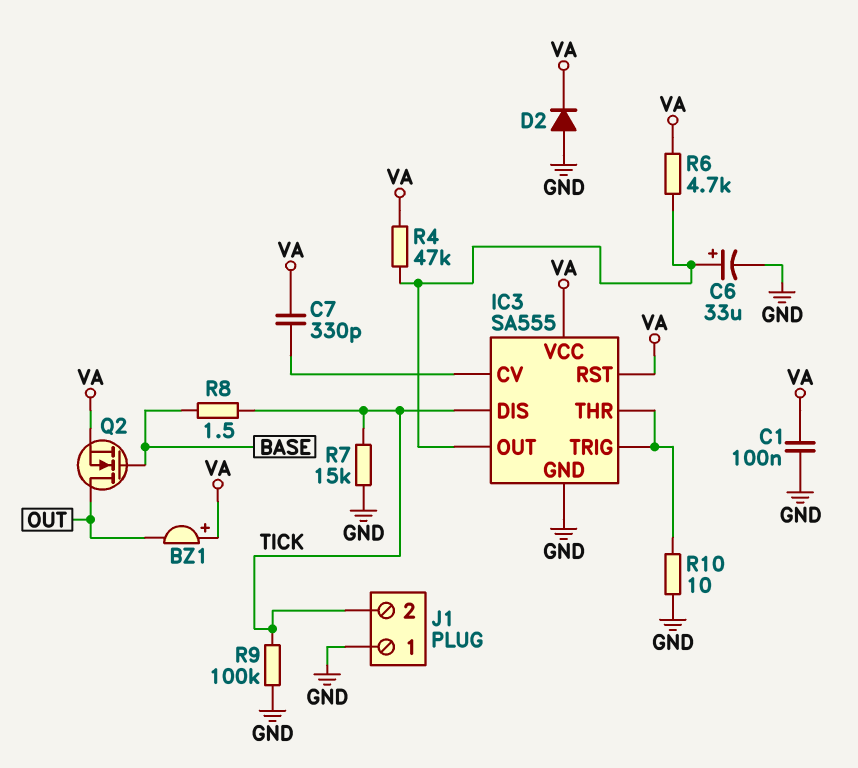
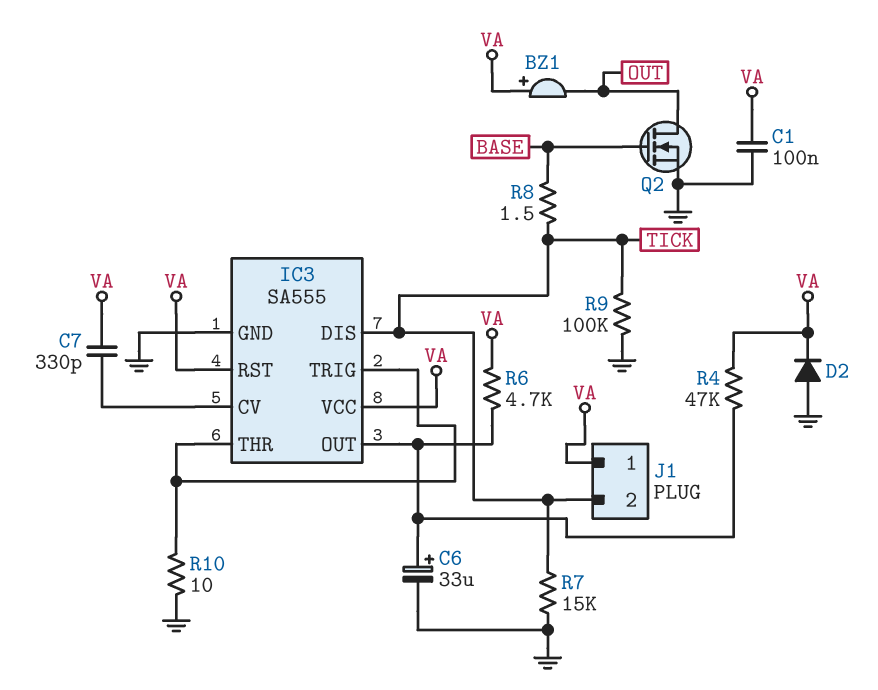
J1 pin 1: GND -> VA
Q2: NMOS (G BASE, D OUT, S VA) -> NMOS (G BASE, D OUT, S GND)

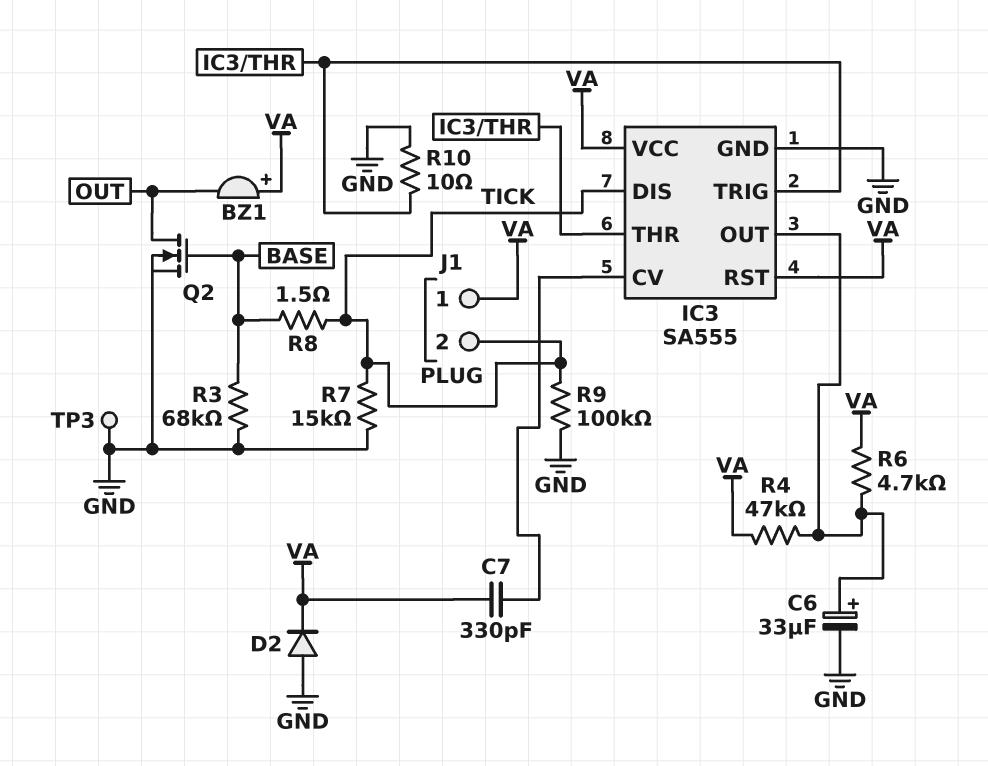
C1: 100nF (GND, VA) -> none
R3: none -> 68k (BASE, GND)
TP3: none -> test point (GND)

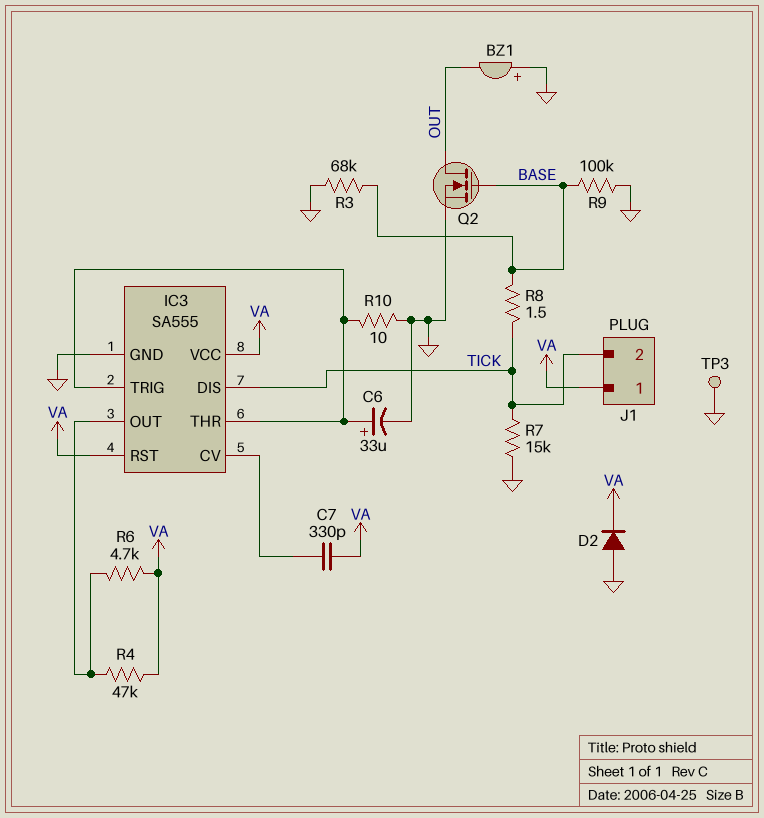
BZ1: buzzer (plus VA, minus OUT) -> buzzer (plus GND, minus OUT)
C6: 33uF (plus IC3/OUT, minus GND) -> 33uF (plus IC3/THR, minus GND)
R9: 100k (GND, TICK) -> 100k (BASE, GND)

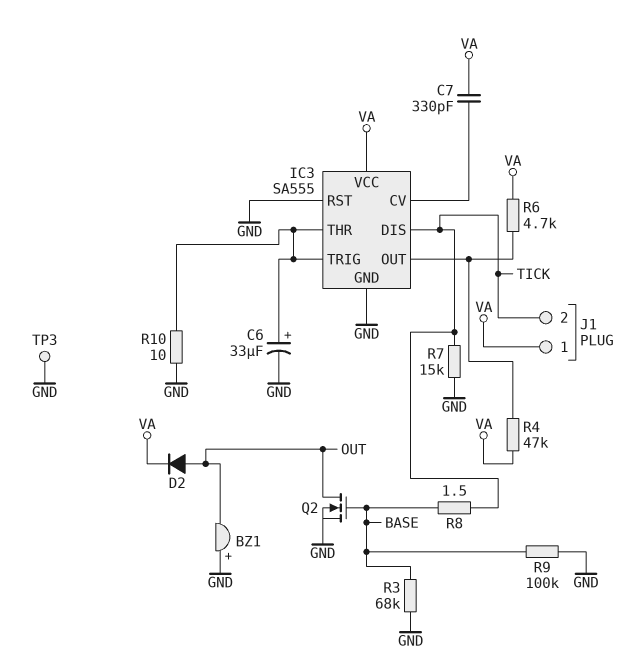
D2: diode (A GND, K VA) -> diode (A OUT, K VA)
IC3 pin RST: VA -> GND

